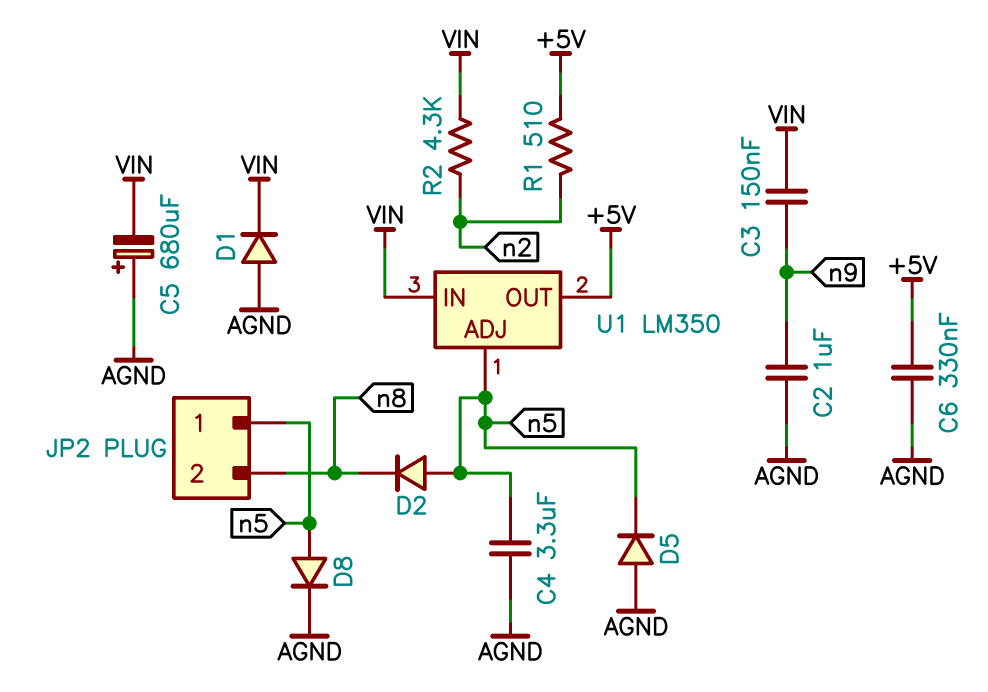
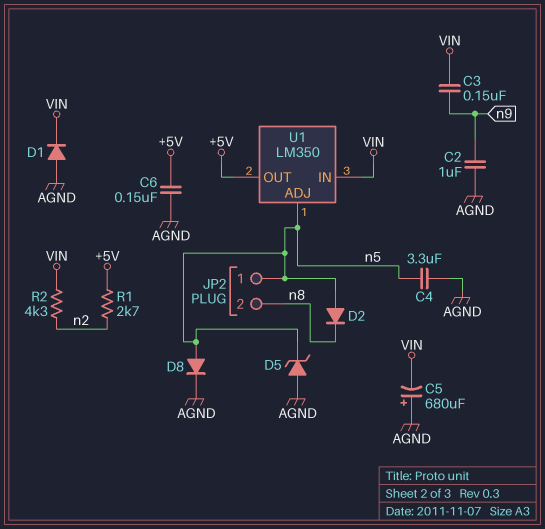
C6: 330nF (+5V, AGND) -> 150nF (+5V, AGND)
D5: diode (A AGND, K n5) -> zener (A AGND, K n5)
R1: 510 (+5V, n2) -> 2.7k (+5V, n2)

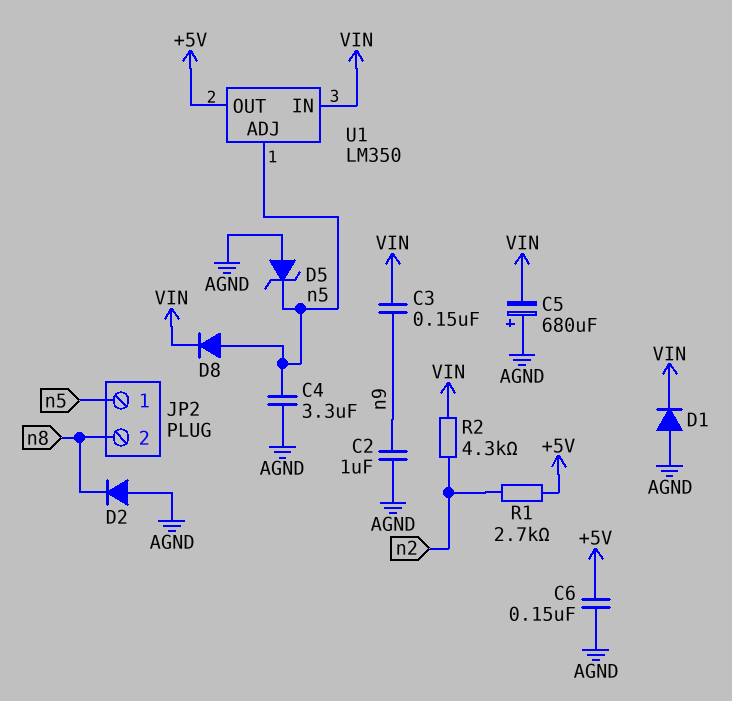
D2: diode (A n5, K n8) -> diode (A AGND, K n8)
D8: diode (A n5, K AGND) -> diode (A n5, K VIN)

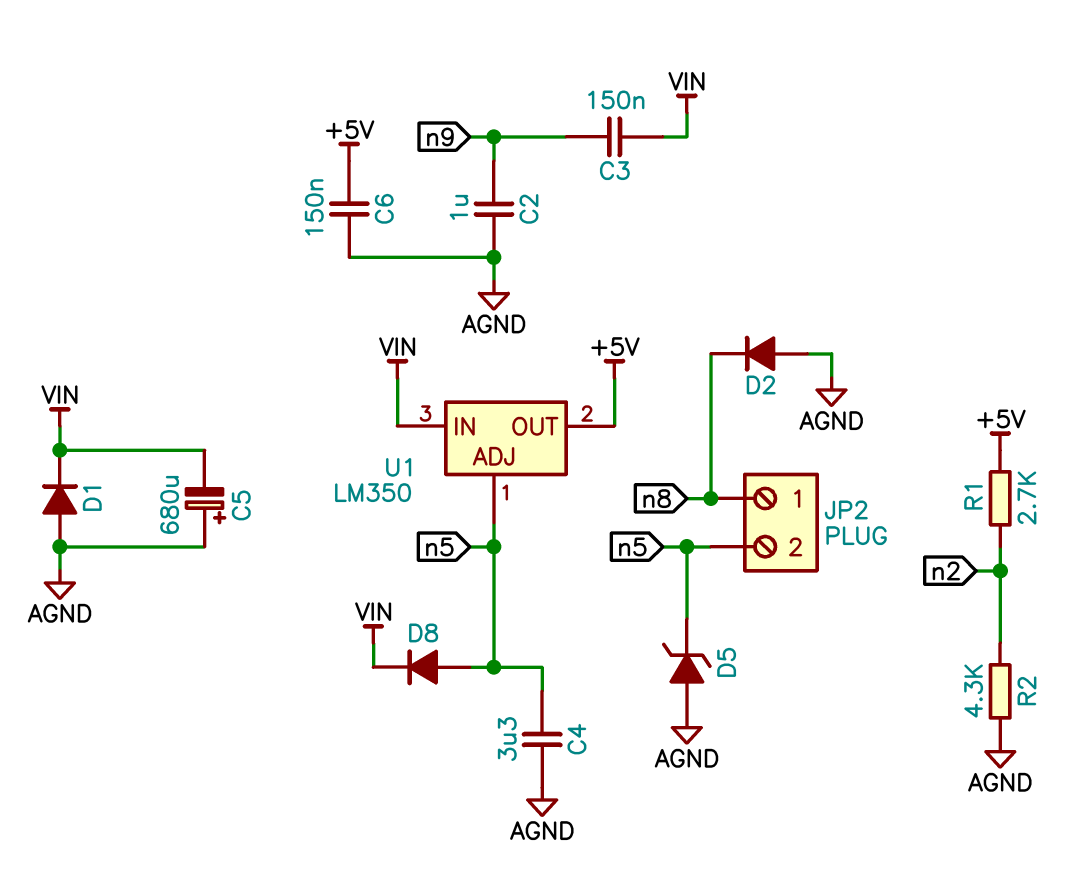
JP2 pin 1: n5 -> n8
JP2 pin 2: n8 -> n5
R2: 4.3k (VIN, n2) -> 4.3k (AGND, n2)

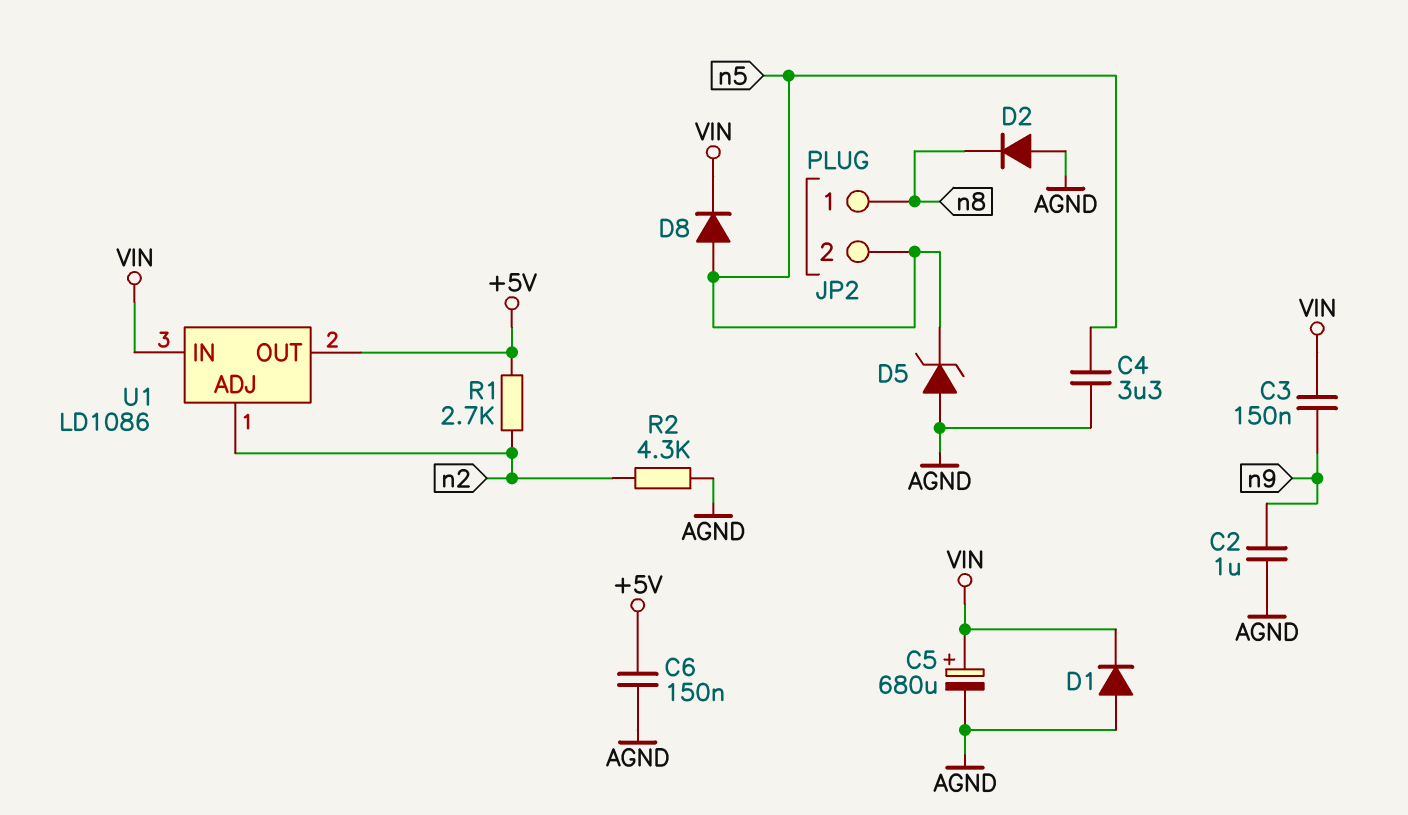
C5: 680uF (plus AGND, minus VIN) -> 680uF (plus VIN, minus AGND)
U1: LM350 -> LD1086
U1 pin ADJ: n5 -> n2

